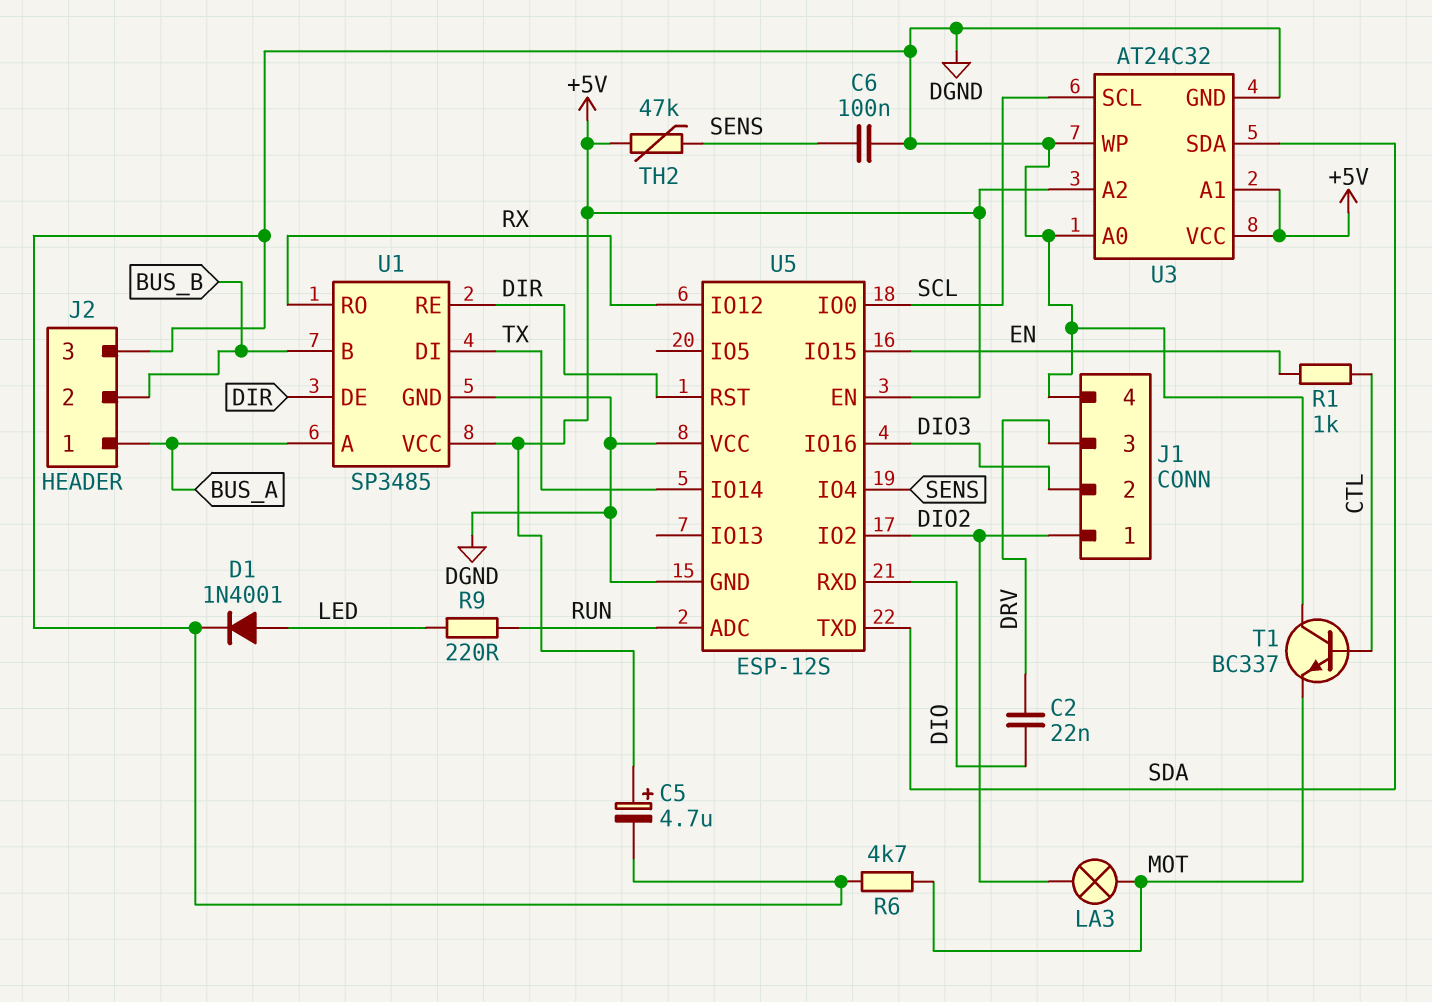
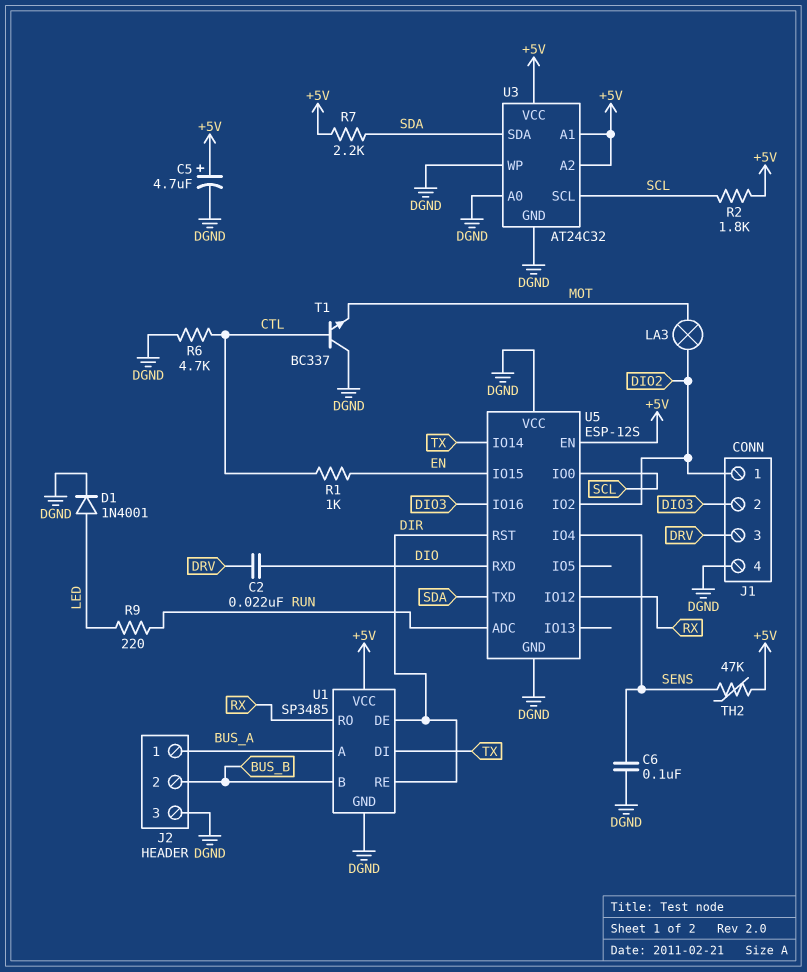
R2: none -> 1.8k (+5V, SCL)
R6: 4.7k (DGND, MOT) -> 4.7k (CTL, DGND)
R7: none -> 2.2k (+5V, SDA)

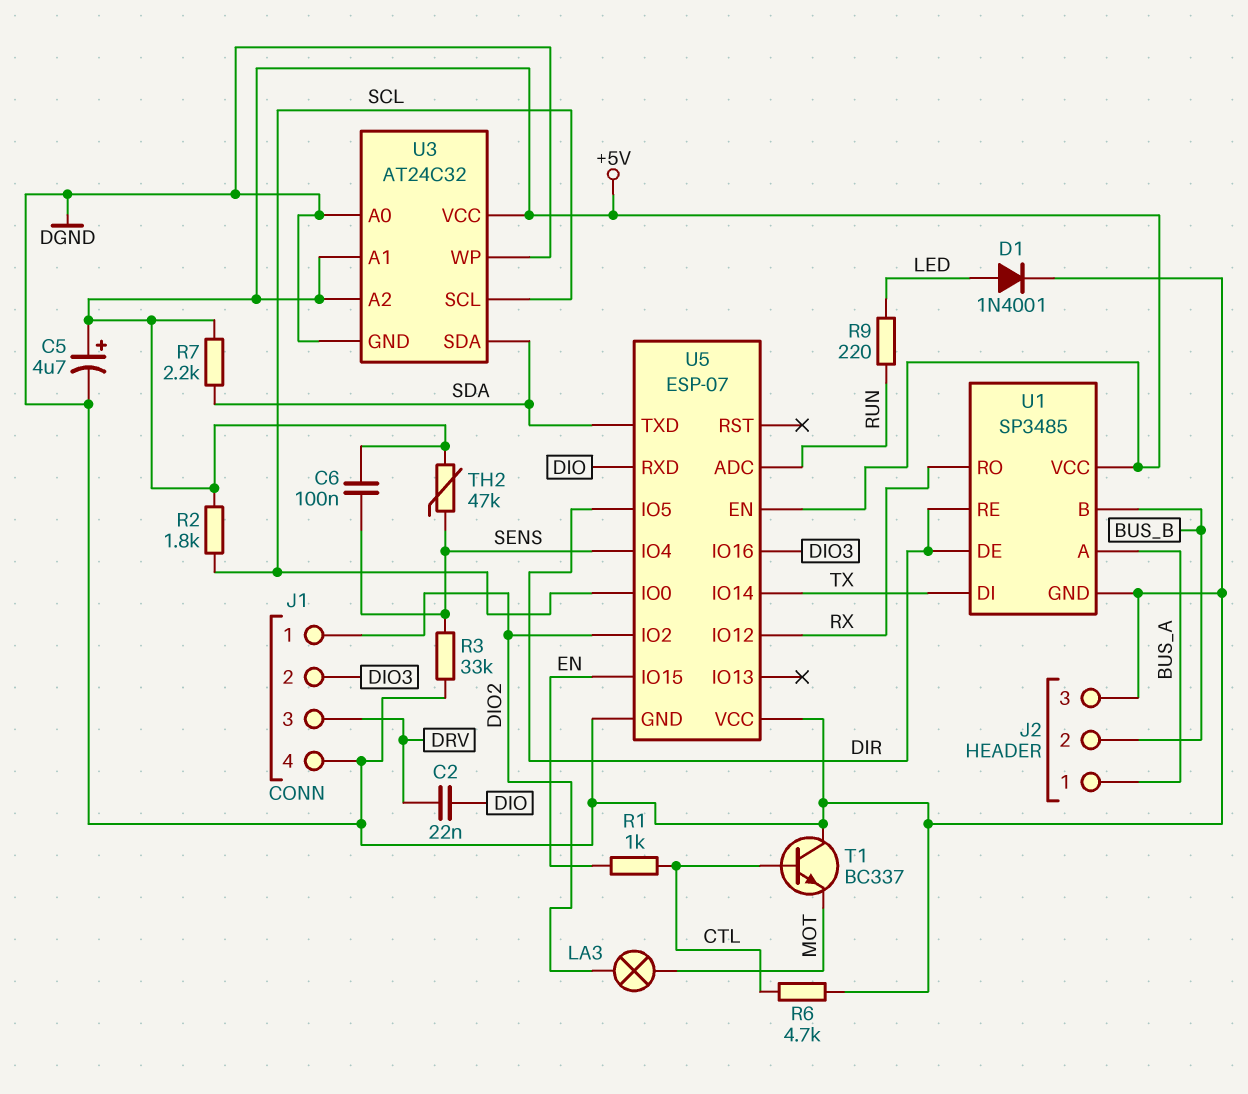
C6: 100nF (DGND, SENS) -> 100nF (+5V, SENS)
R3: none -> 33k (DGND, SENS)
U5: ESP-12S -> ESP-07
U5 pin IO5: none -> DIR
U5 pin RST: DIR -> none

